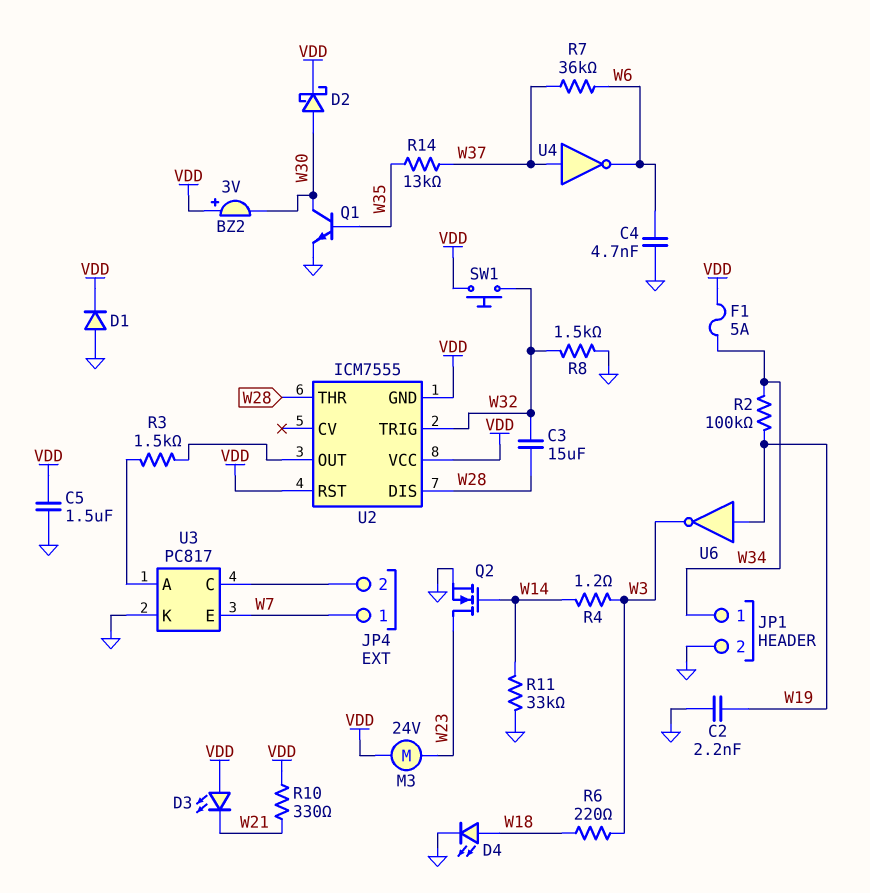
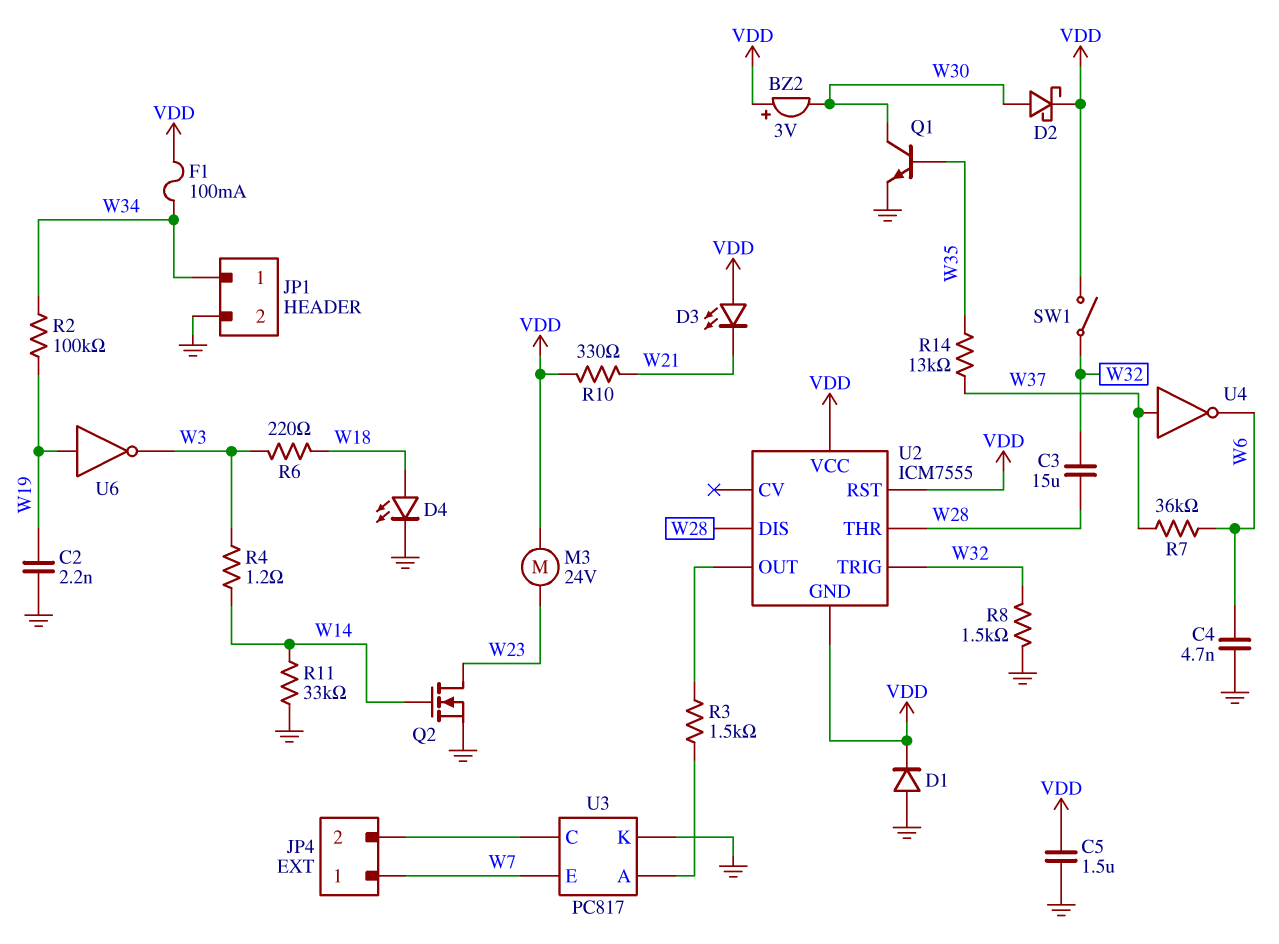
F1: 5A (VDD, W34) -> 100mA (VDD, W34)
SW1: button (VDD, W32) -> switch (VDD, W32)

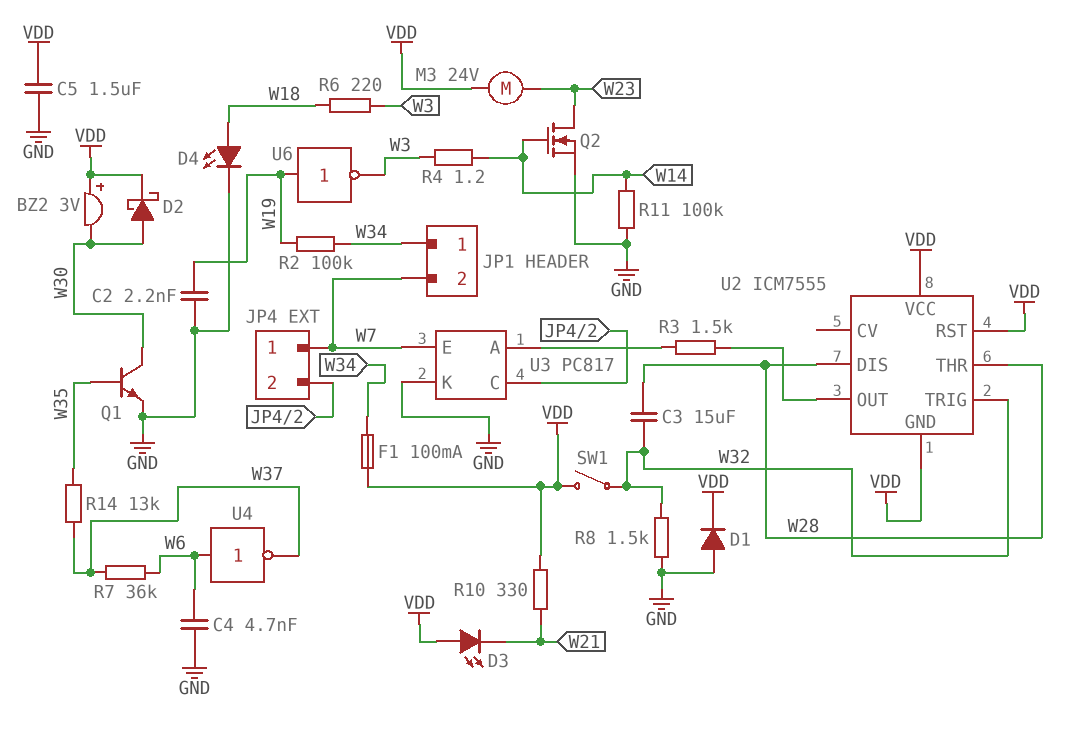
JP1 pin 2: GND -> W7
R11: 33k (GND, W14) -> 100k (GND, W14)
U4: NOT (in W37, out W6) -> NOT (in W6, out W37)

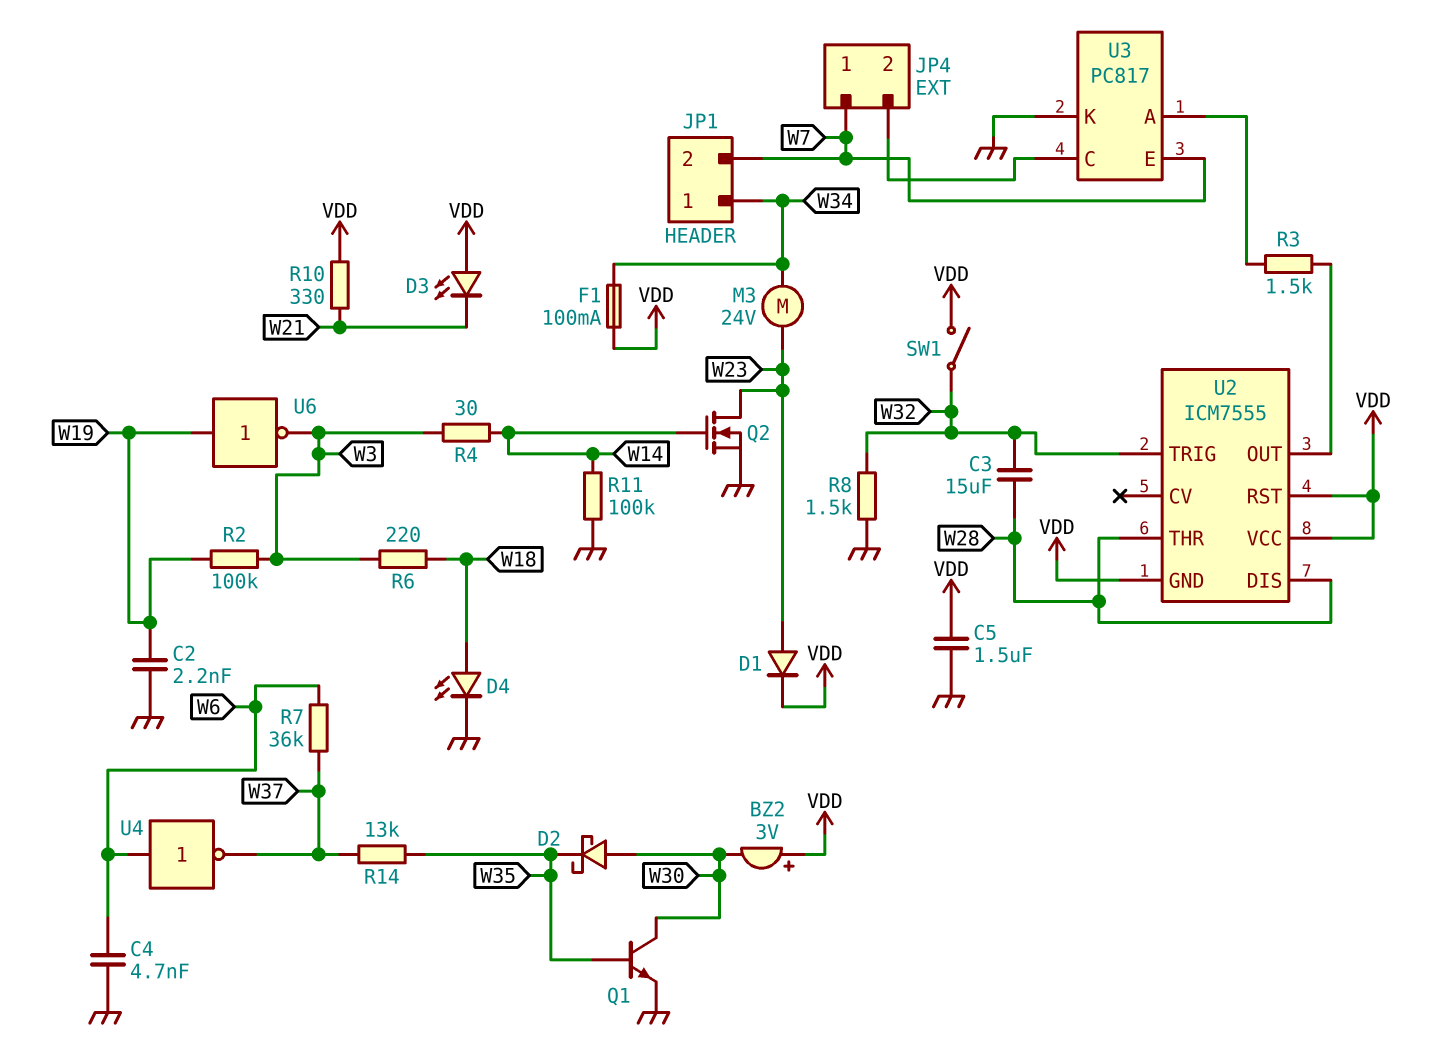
D1: diode (A GND, K VDD) -> diode (A W23, K VDD)
D2: schottky (A W30, K VDD) -> schottky (A W30, K W35)
M3: motor 24V (VDD, W23) -> motor 24V (W23, W34)
R2: 100k (W19, W34) -> 100k (W3, W19)
R4: 1.2 (W3, W14) -> 30 (W3, W14)

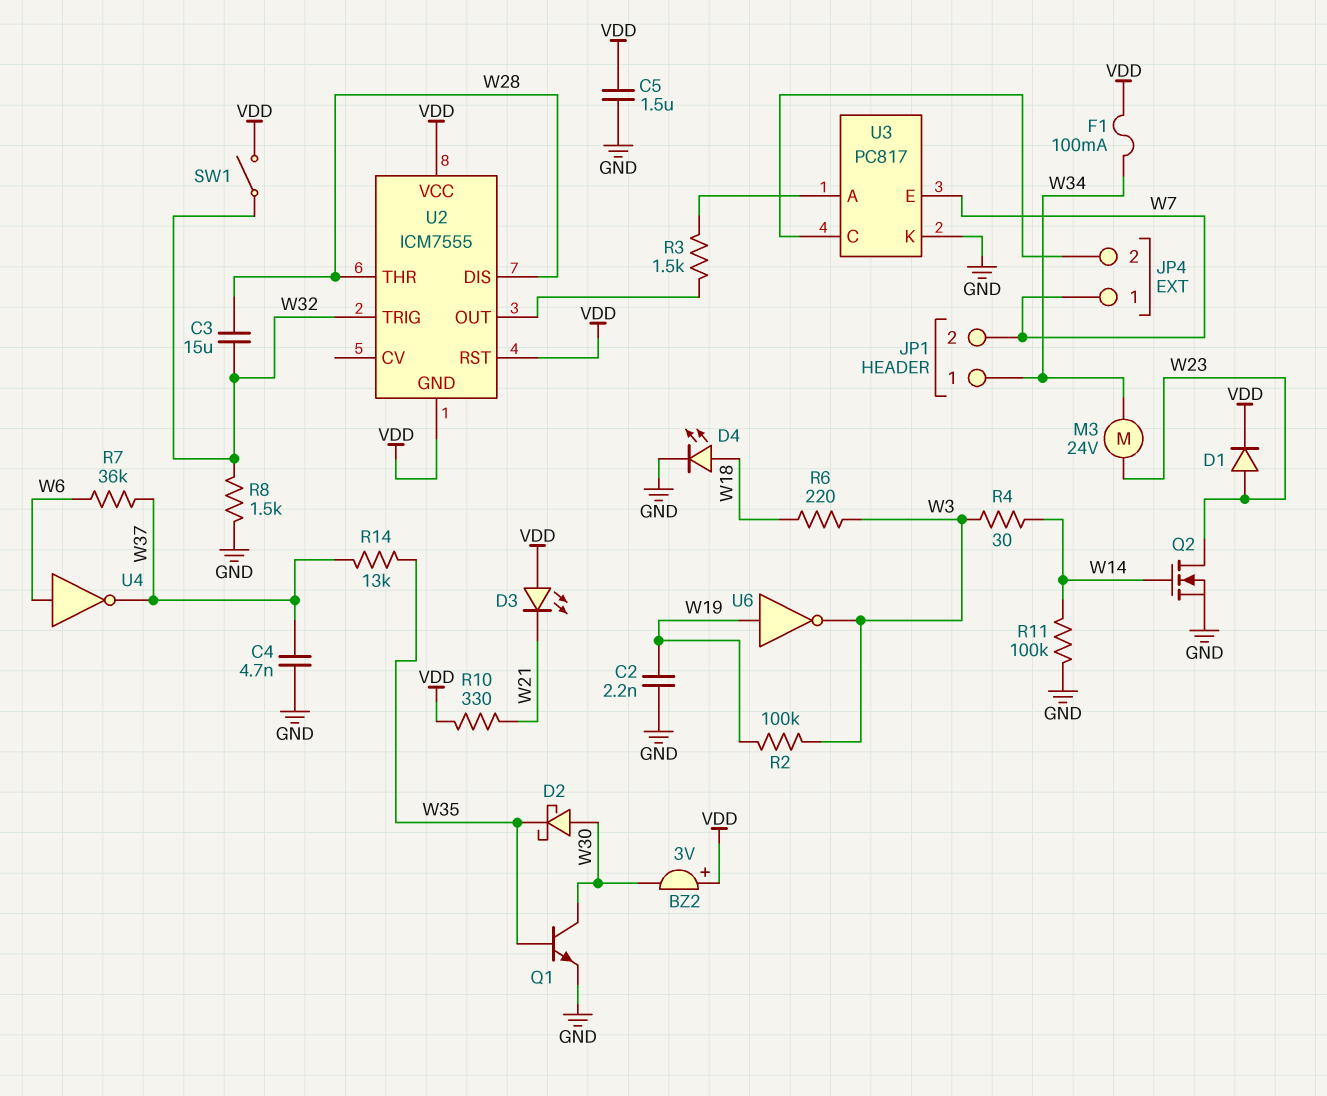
C4: 4.7nF (GND, W6) -> 4.7nF (GND, W37)

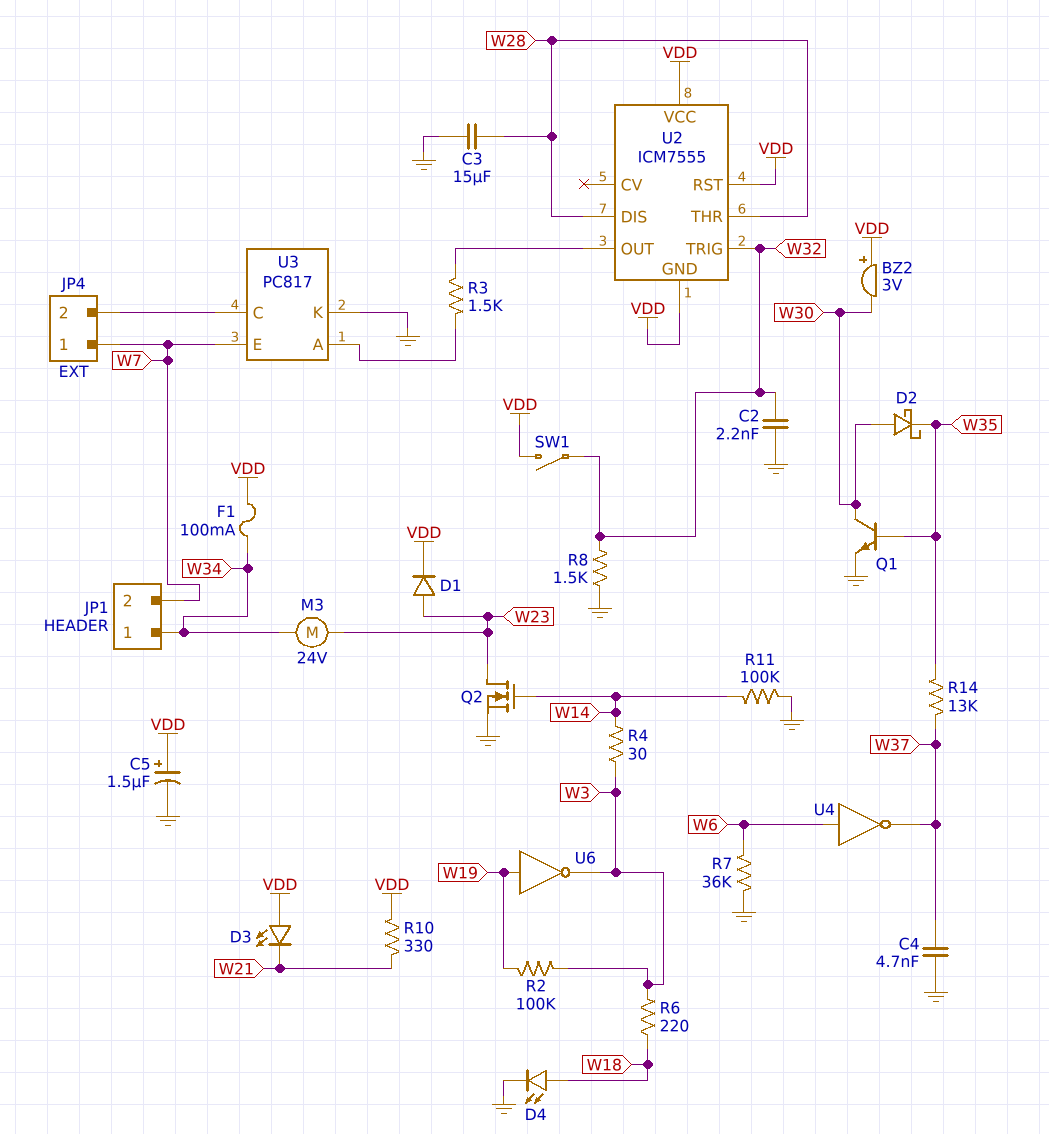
C2: 2.2nF (GND, W19) -> 2.2nF (GND, W32)
C3: 15uF (W28, W32) -> 15uF (GND, W28)
C5: 1.5uF (GND, VDD) -> 1.5uF (plus VDD, minus GND)
R7: 36k (W6, W37) -> 36k (GND, W6)

